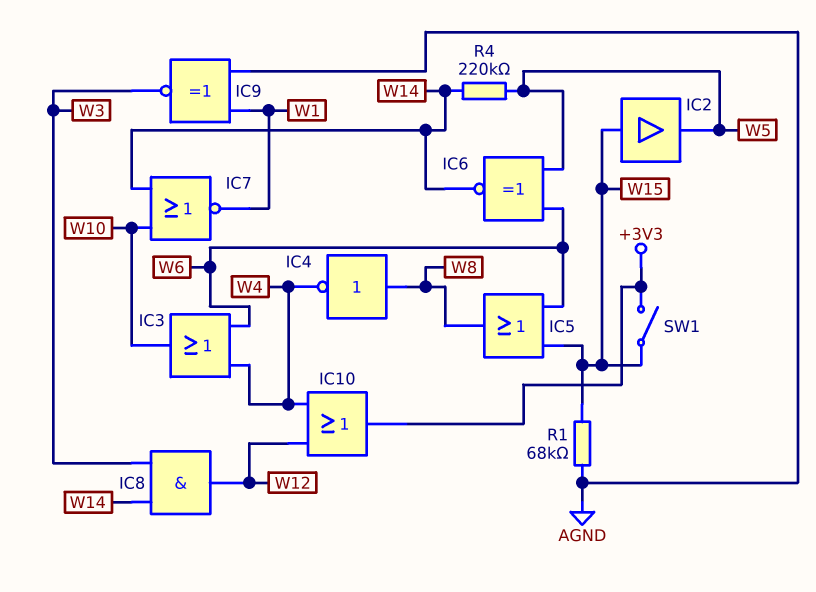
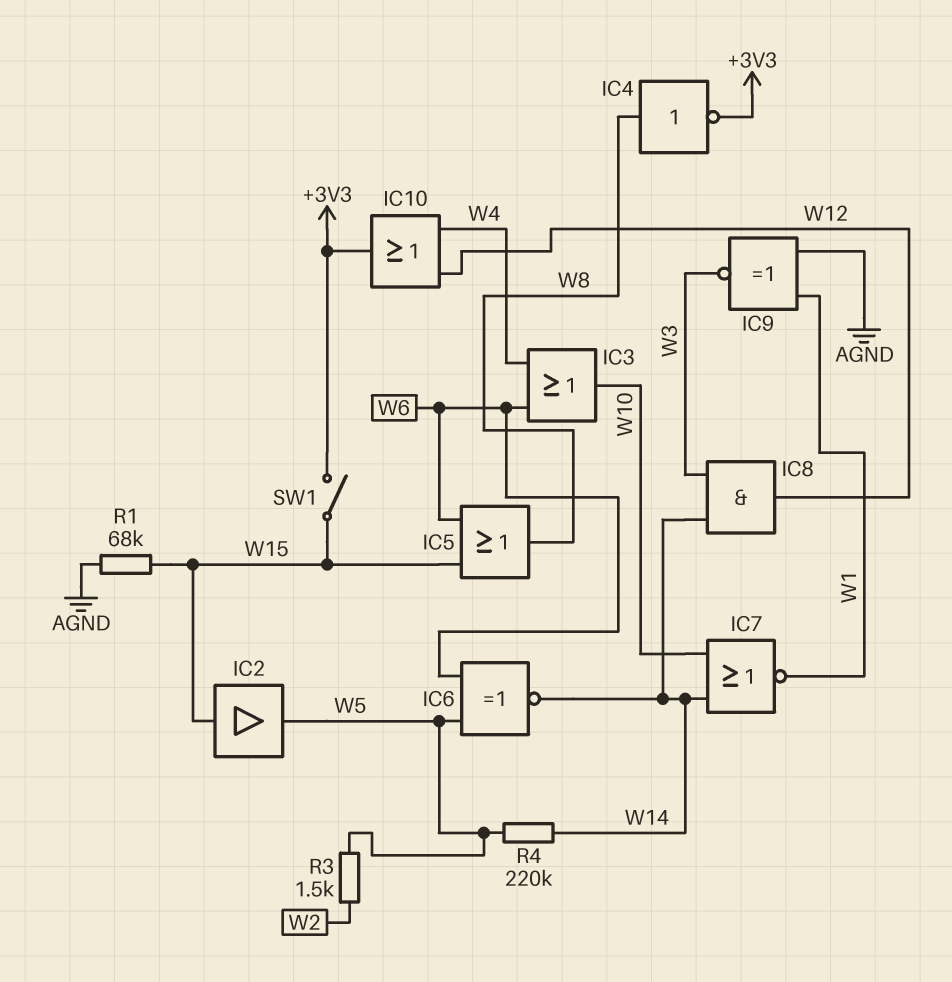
IC4: NOT (in W8, out W4) -> NOT (in W8, out +3V3)
R3: none -> 1.5k (W2, W5)

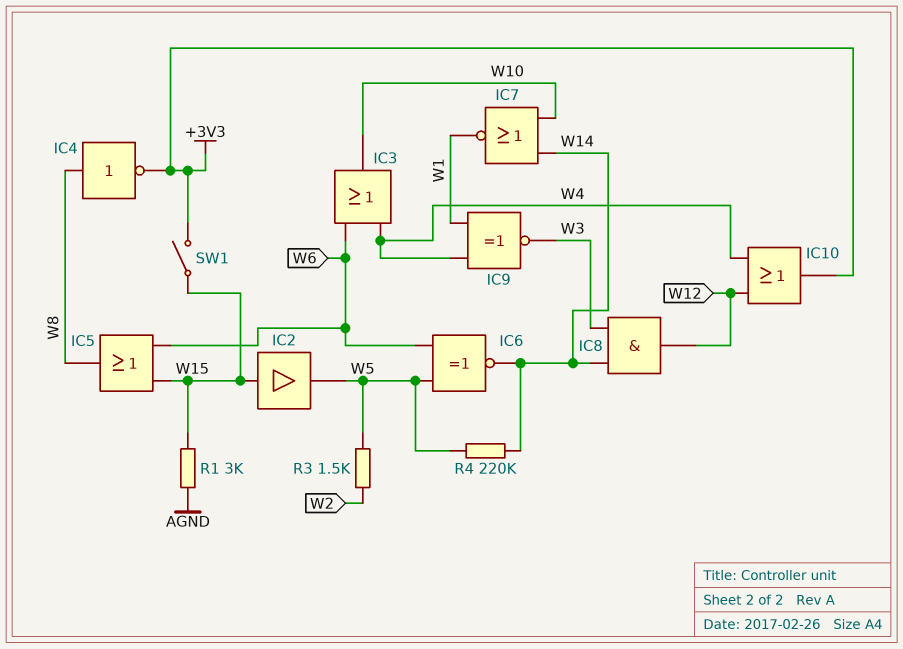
IC9: XNOR (in AGND, in W1, out W3) -> XNOR (in W1, in W4, out W3)
R1: 68k (AGND, W15) -> 3k (AGND, W15)

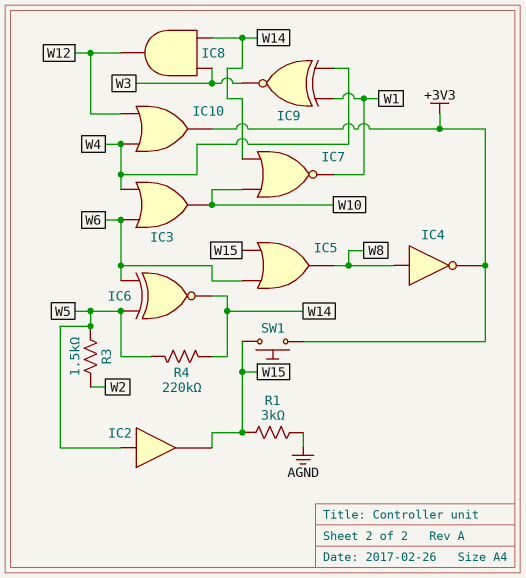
IC2: buffer (in W15, out W5) -> buffer (in W5, out W15)
SW1: switch (+3V3, W15) -> button (+3V3, W15)

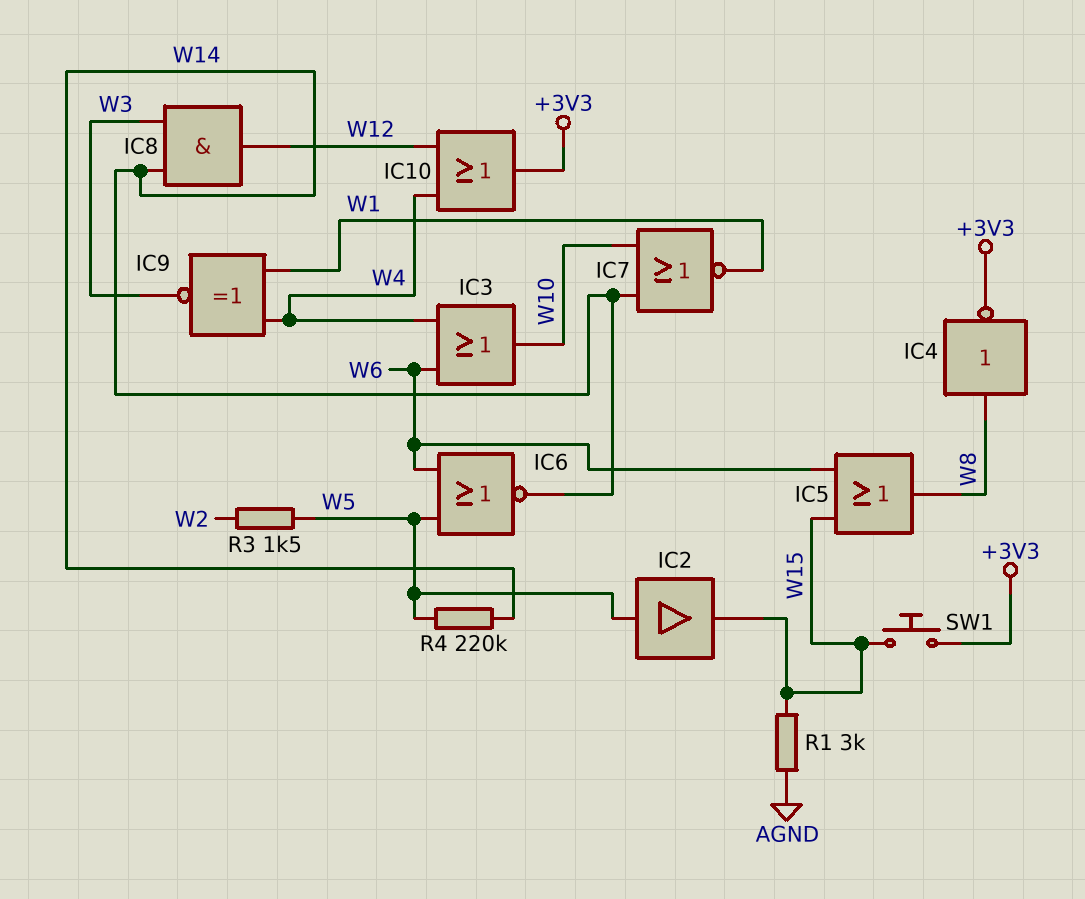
IC6: XNOR (in W5, in W6, out W14) -> NOR (in W5, in W6, out W14)

